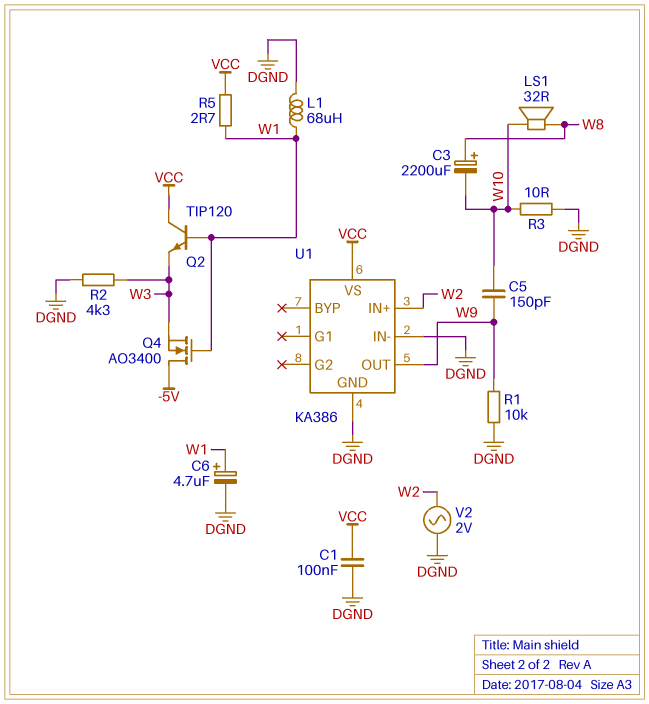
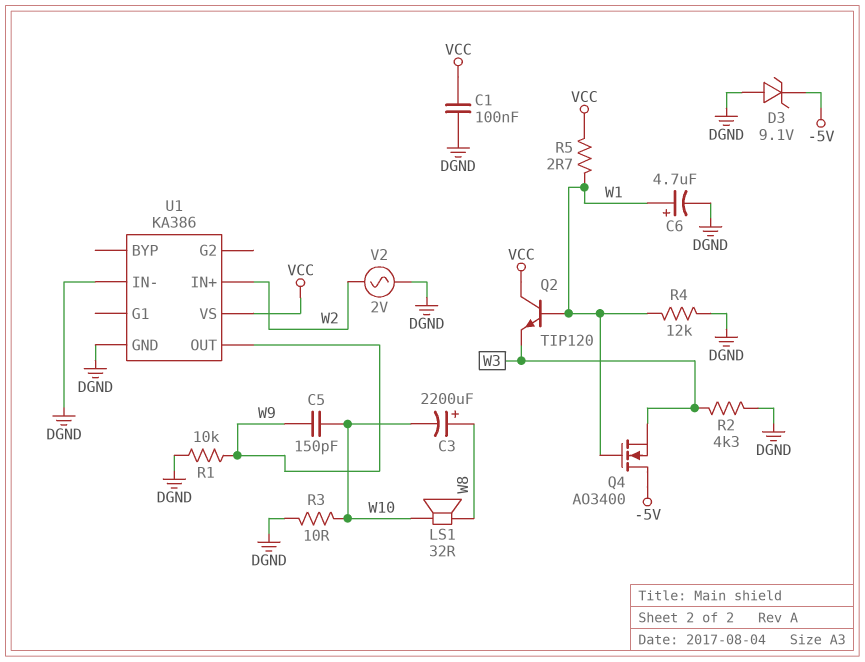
D3: none -> zener 9.1V (A DGND, K -5V)
L1: 68uH (DGND, W1) -> none
R4: none -> 12k (DGND, W1)

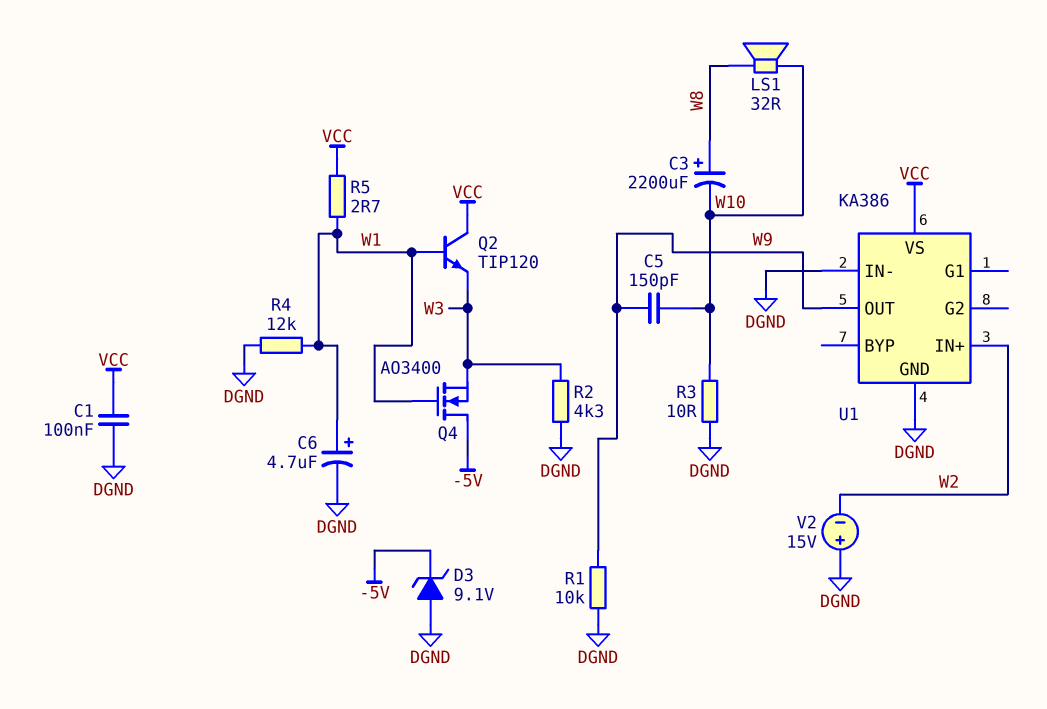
V2: AC 2V (DGND, W2) -> 15V (plus DGND, minus W2)

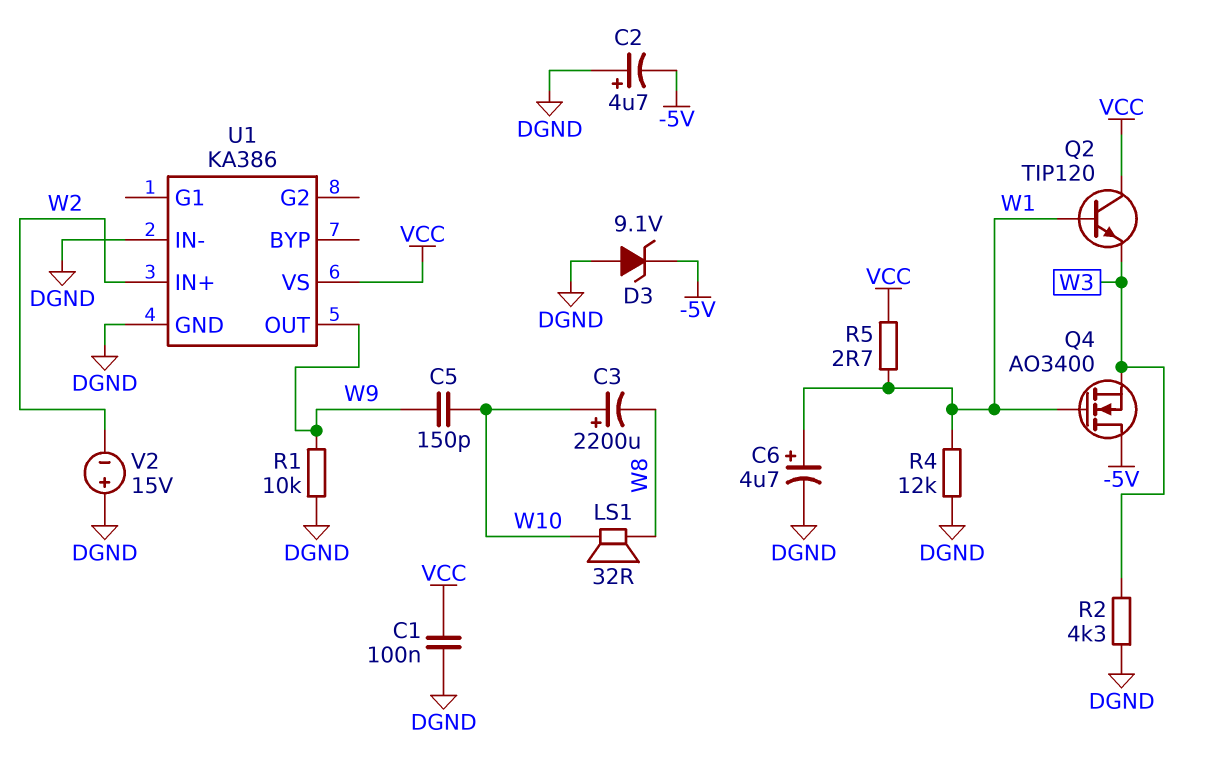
C2: none -> 4.7uF (plus DGND, minus -5V)
C3: 2200uF (plus W8, minus W10) -> 2200uF (plus W10, minus W8)
R3: 10 (DGND, W10) -> none

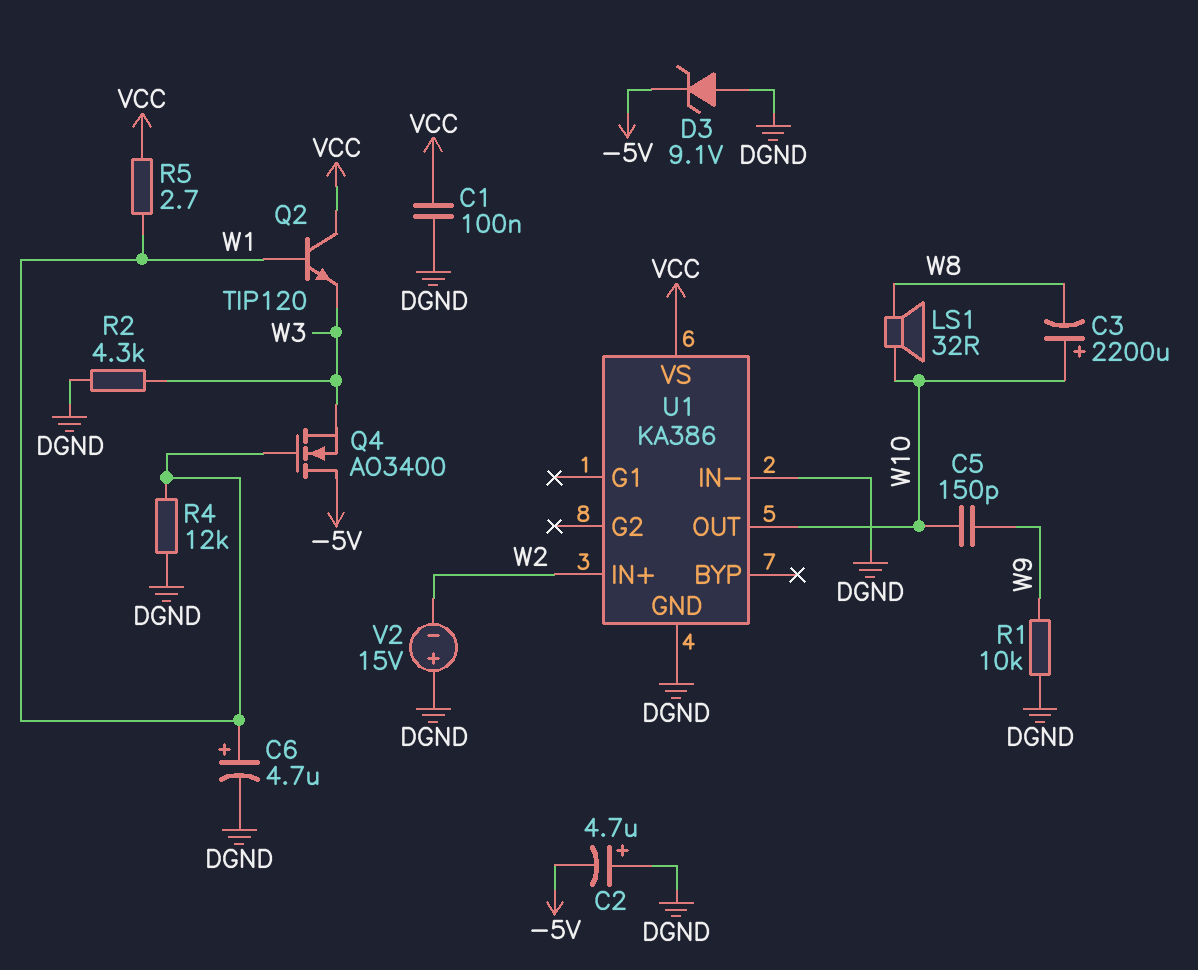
U1 pin OUT: W9 -> W10

